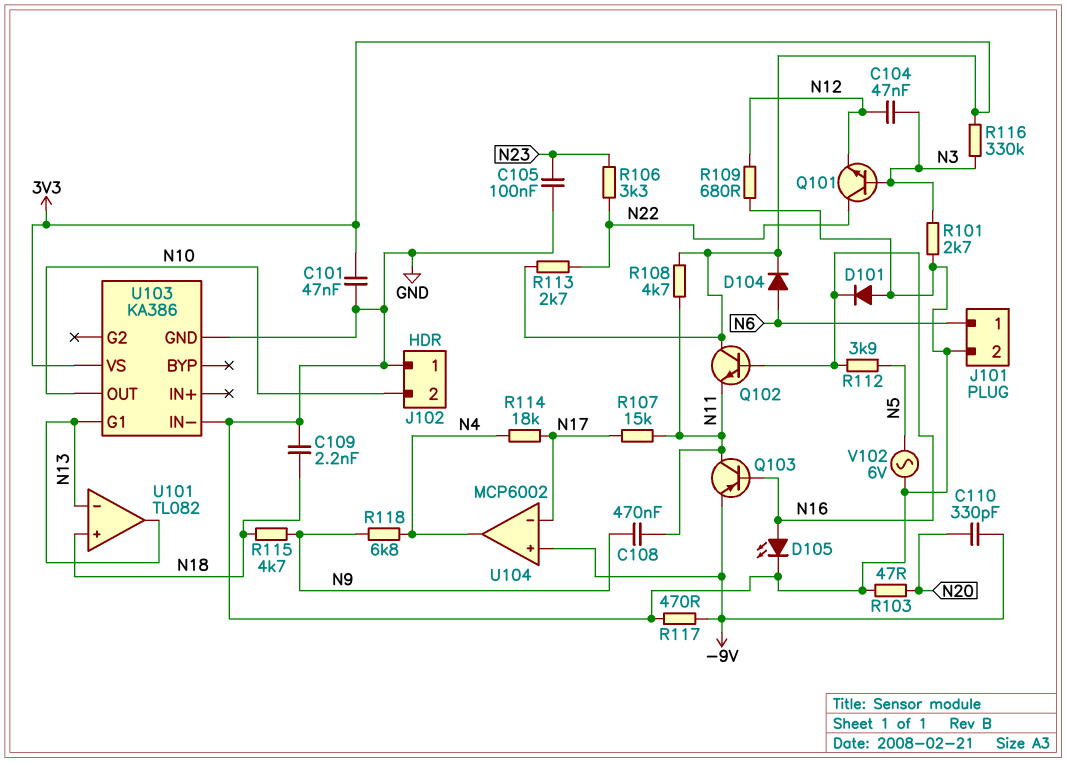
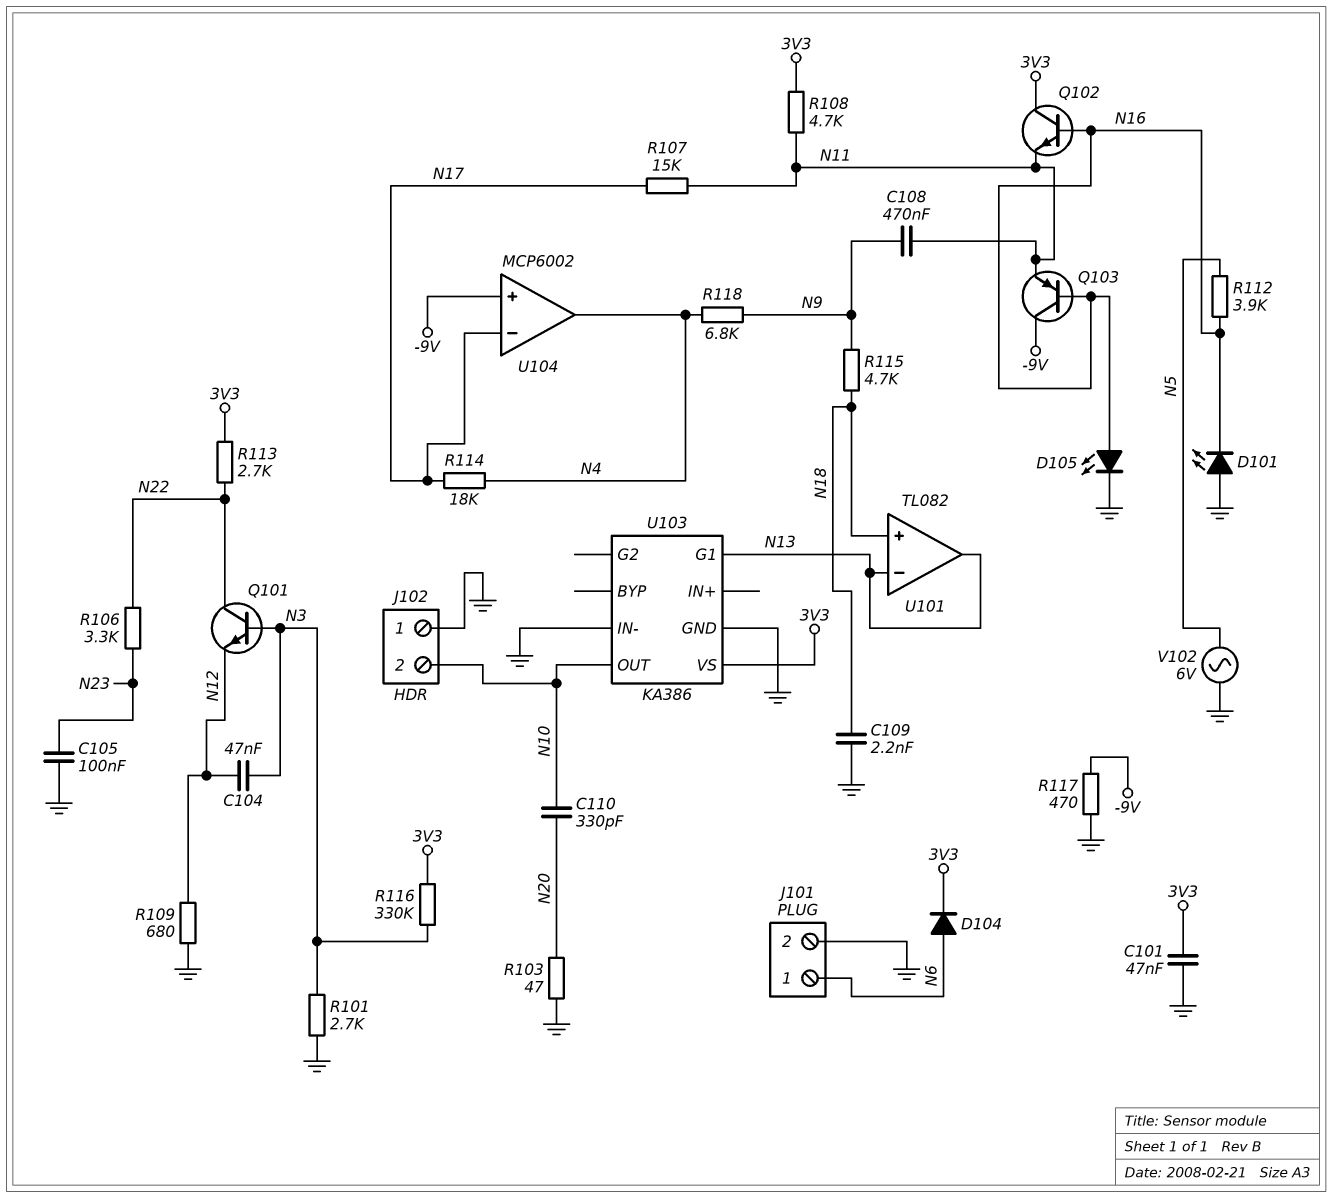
C110: 330pF (-9V, N20) -> 330pF (N10, N20)
D101: diode (A GND, K N16) -> LED (A GND, K N16)
Q103: PNP (B N16, C N11, E -9V) -> PNP (B N16, C -9V, E N11)

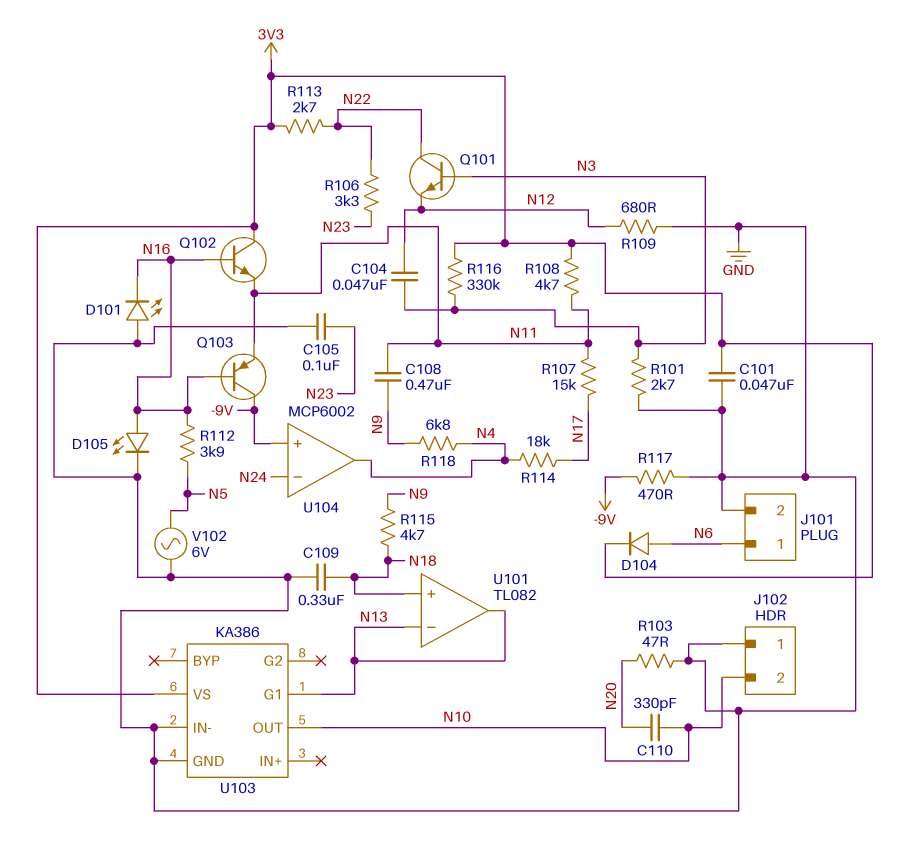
C109: 2.2nF (GND, N18) -> 330nF (GND, N18)
U104 pin in-: N17 -> N24

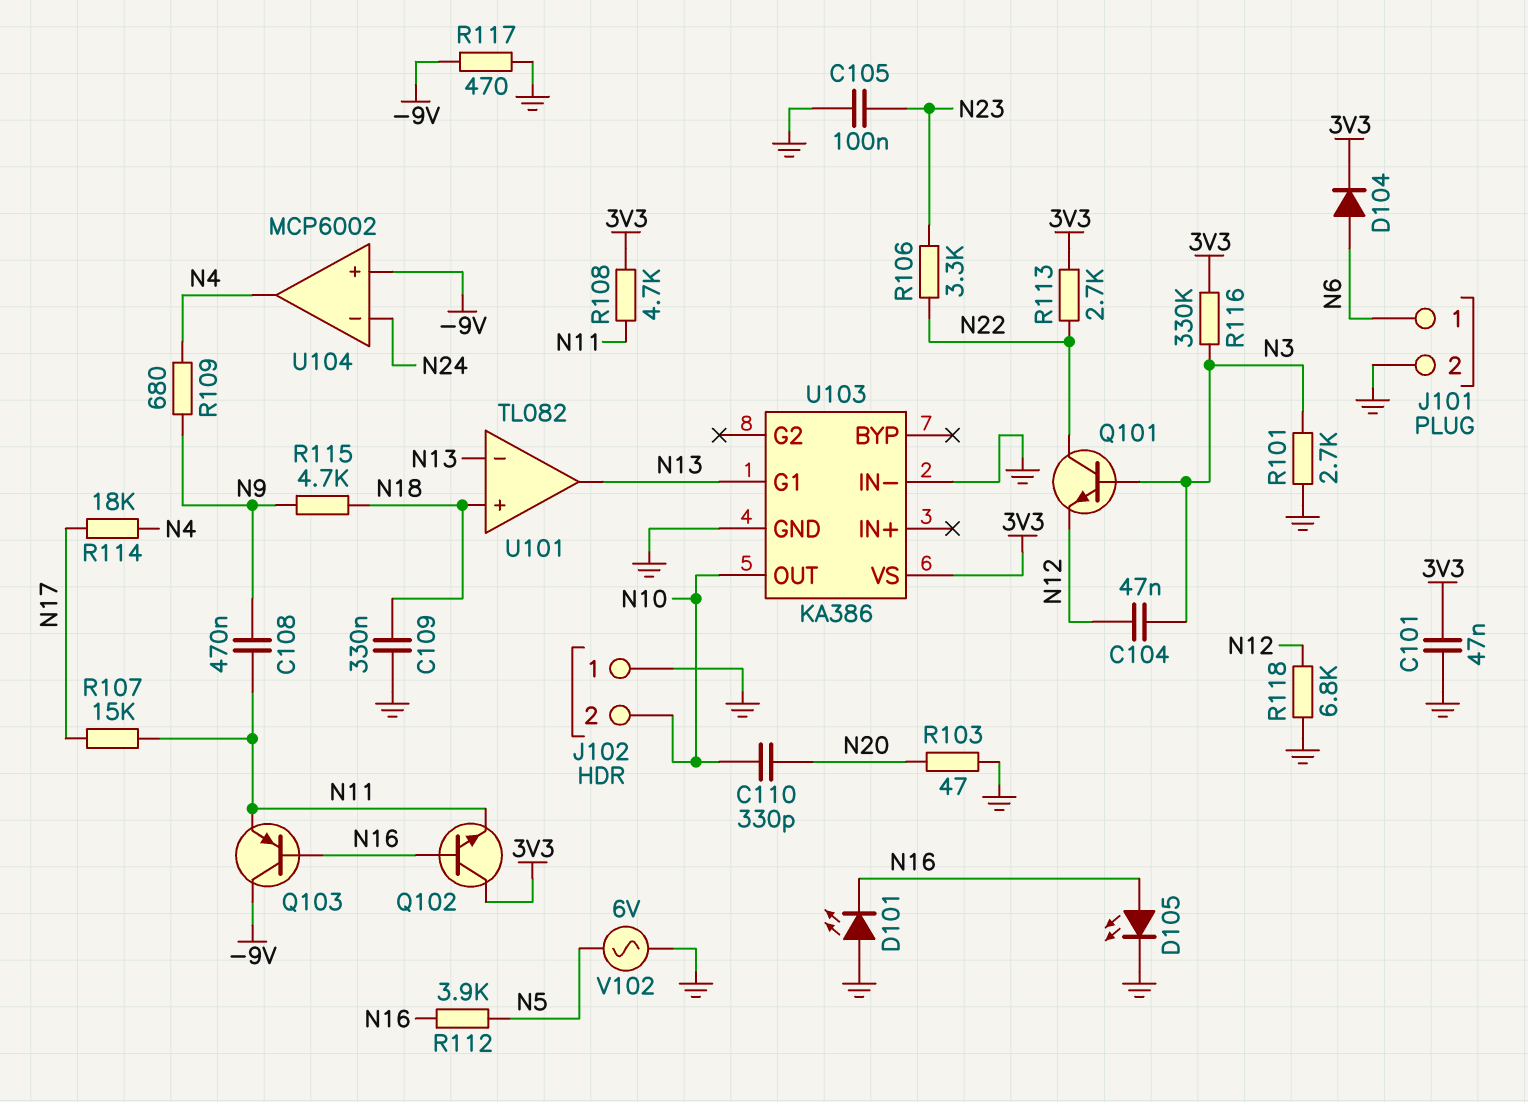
R109: 680 (GND, N12) -> 680 (N4, N9)
R118: 6.8k (N4, N9) -> 6.8k (GND, N12)

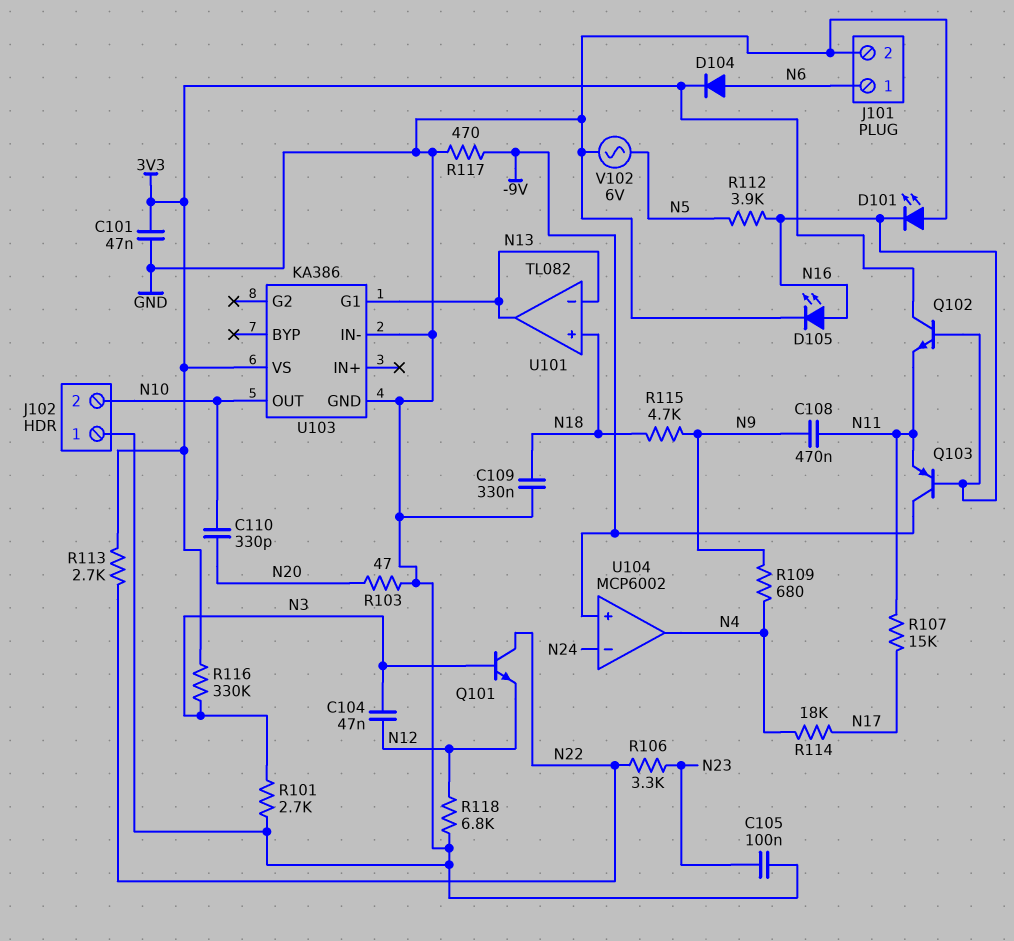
R108: 4.7k (3V3, N11) -> none

